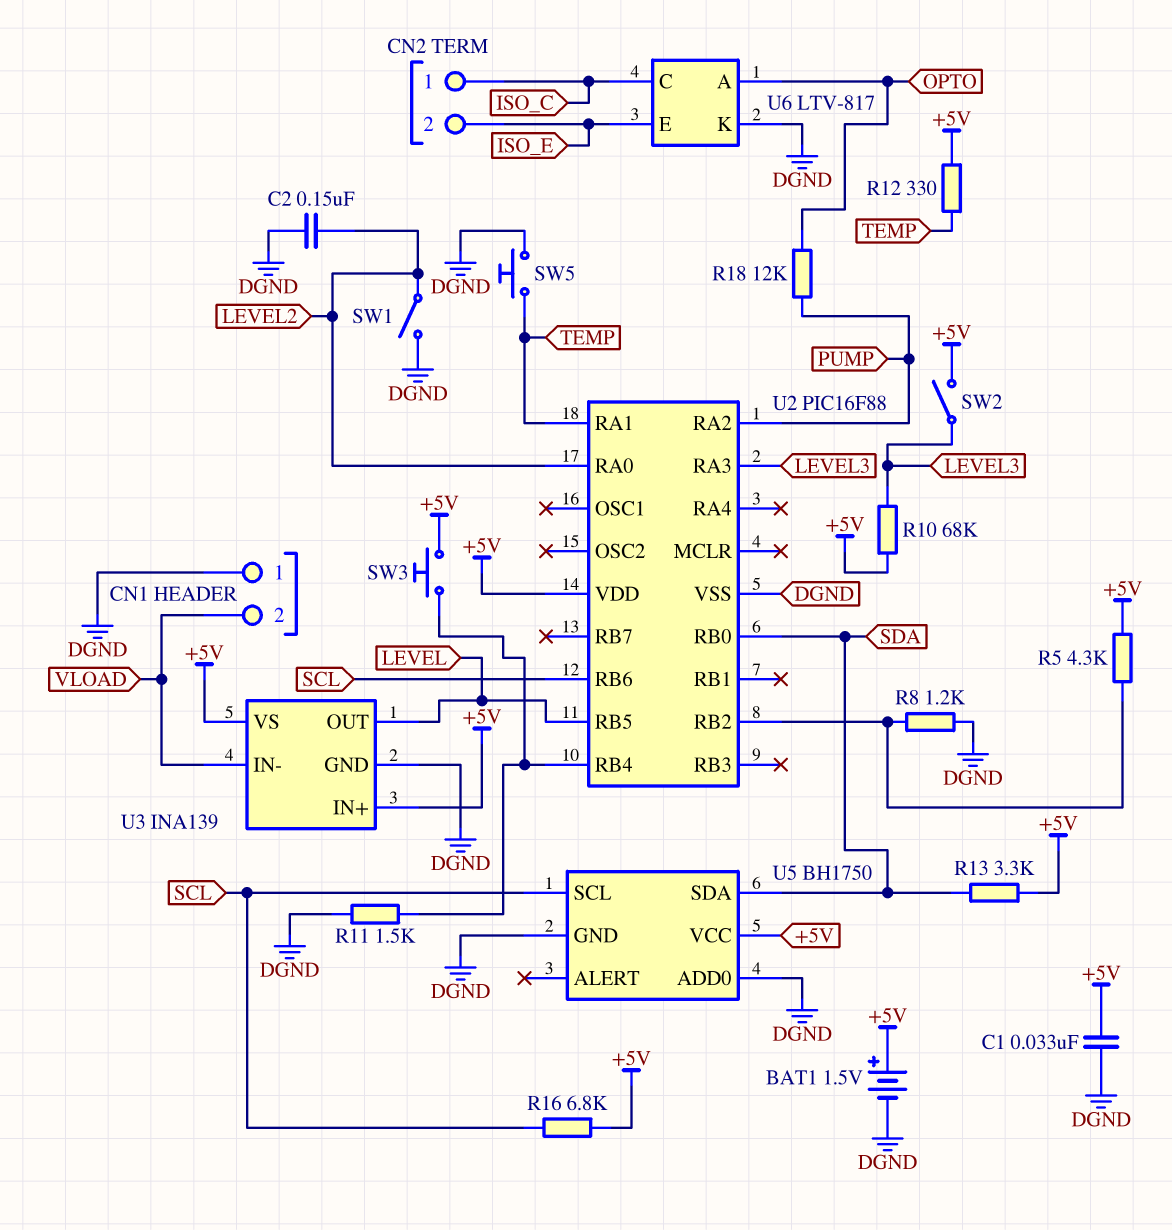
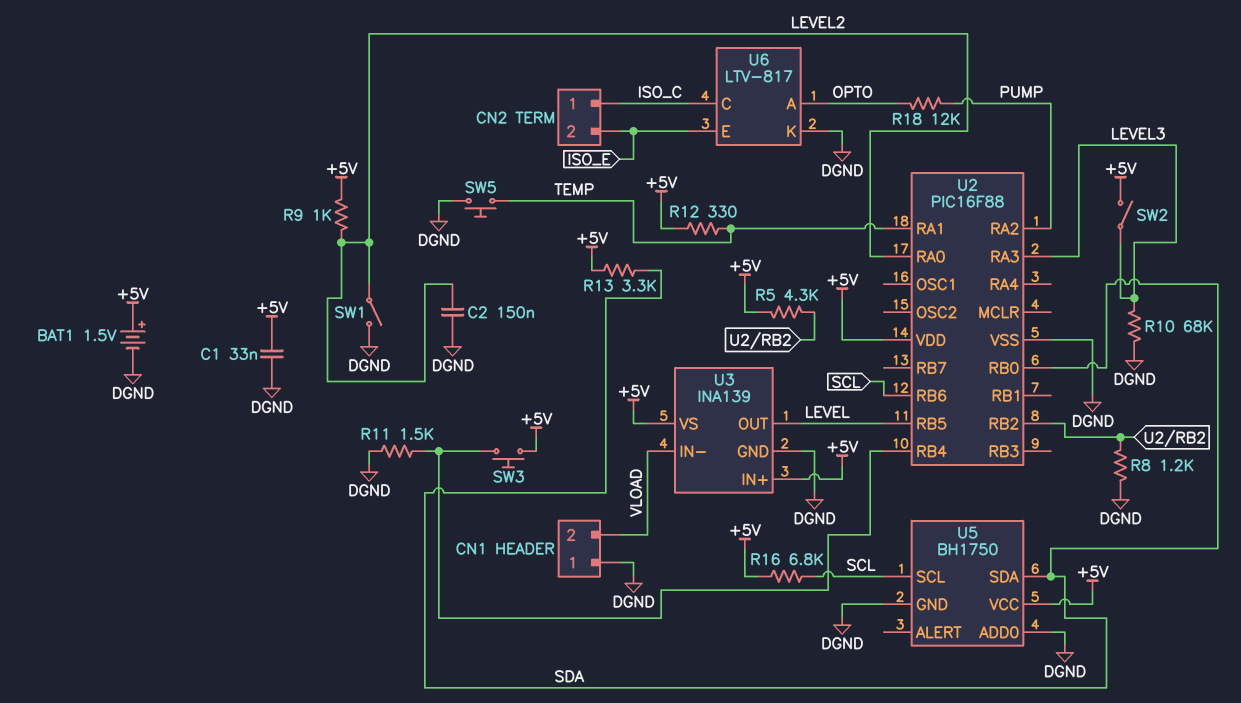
R9: none -> 1k (+5V, LEVEL2)
R10: 68k (+5V, LEVEL3) -> 68k (DGND, LEVEL3)

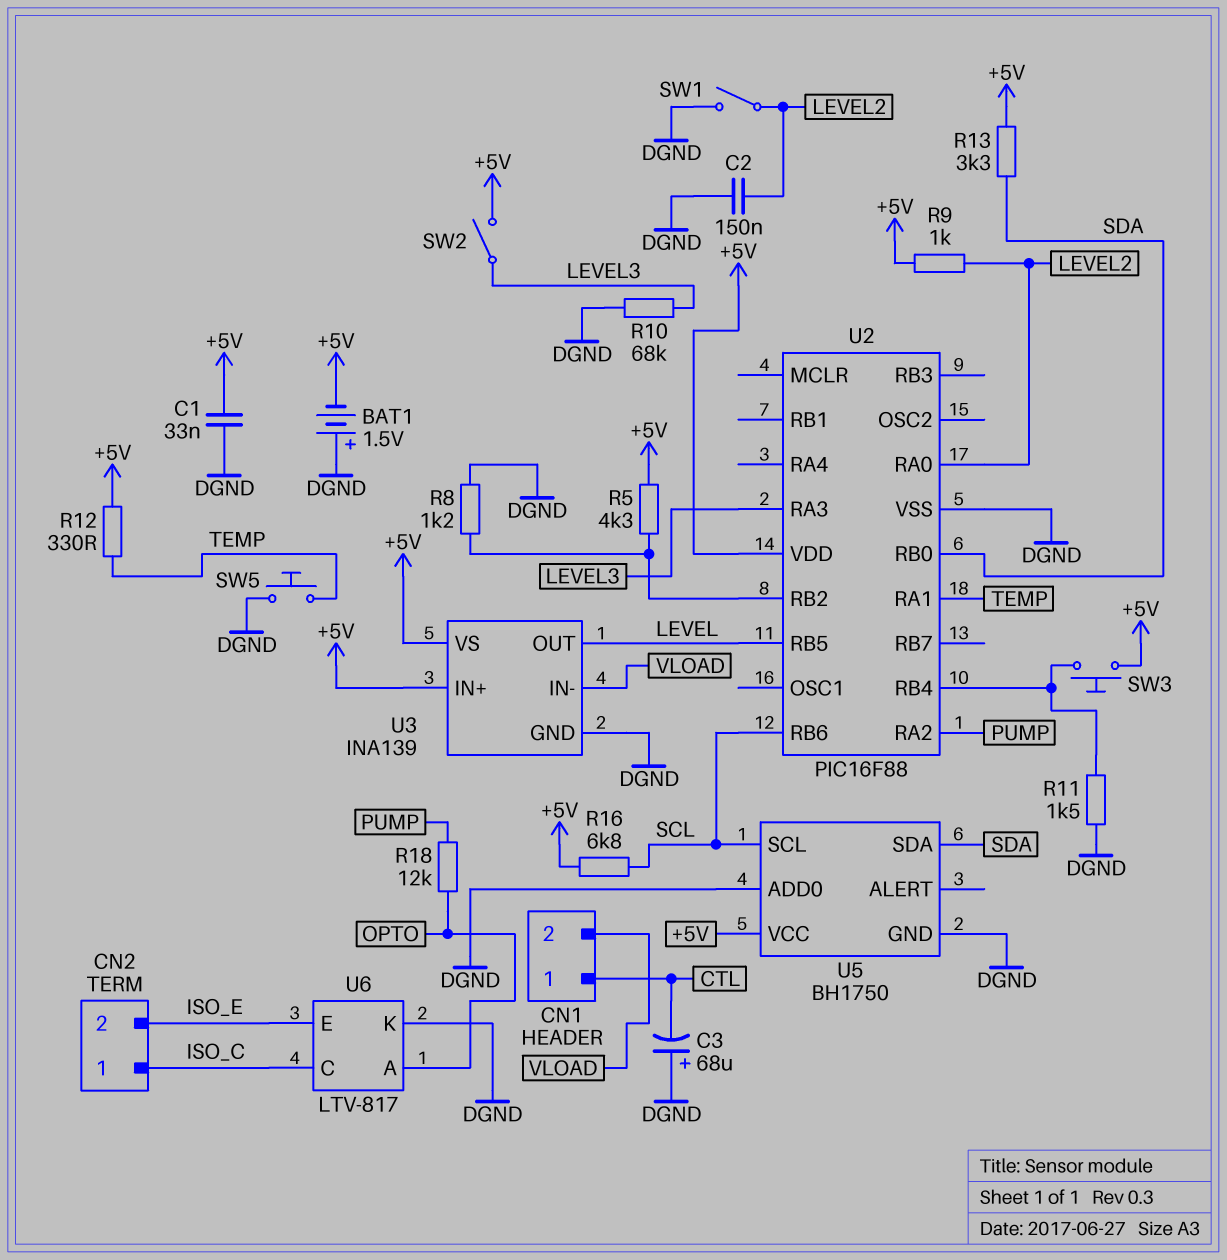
BAT1: 1.5V (plus +5V, minus DGND) -> 1.5V (plus DGND, minus +5V)
C3: none -> 68uF (plus DGND, minus CTL)
CN1 pin 1: DGND -> CTL

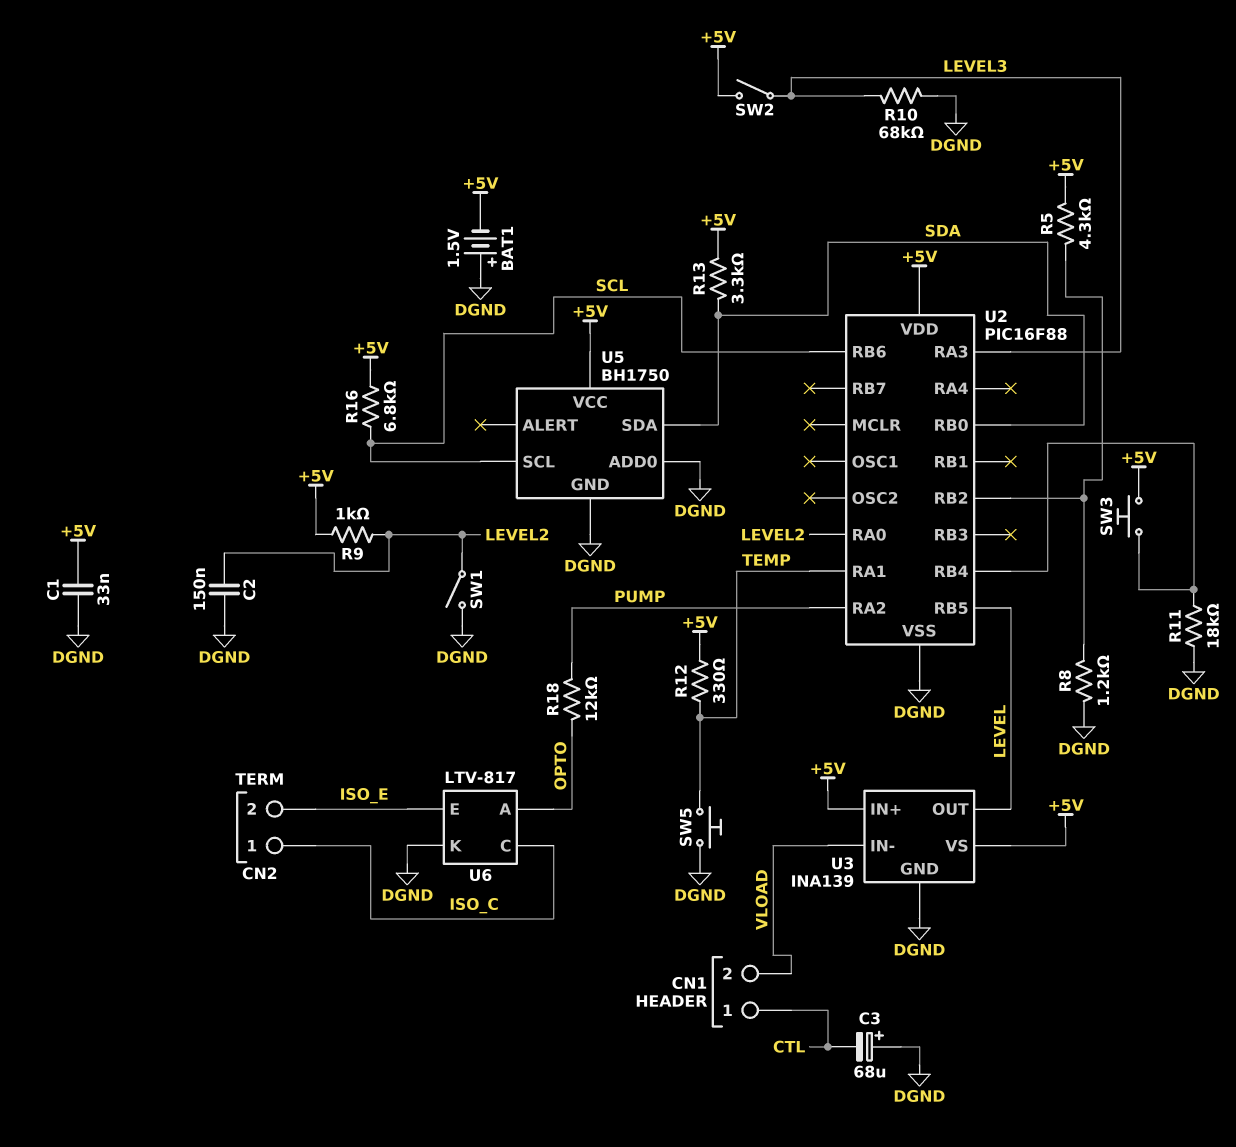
R11: 1.5k (DGND, U2/RB4) -> 18k (DGND, U2/RB4)

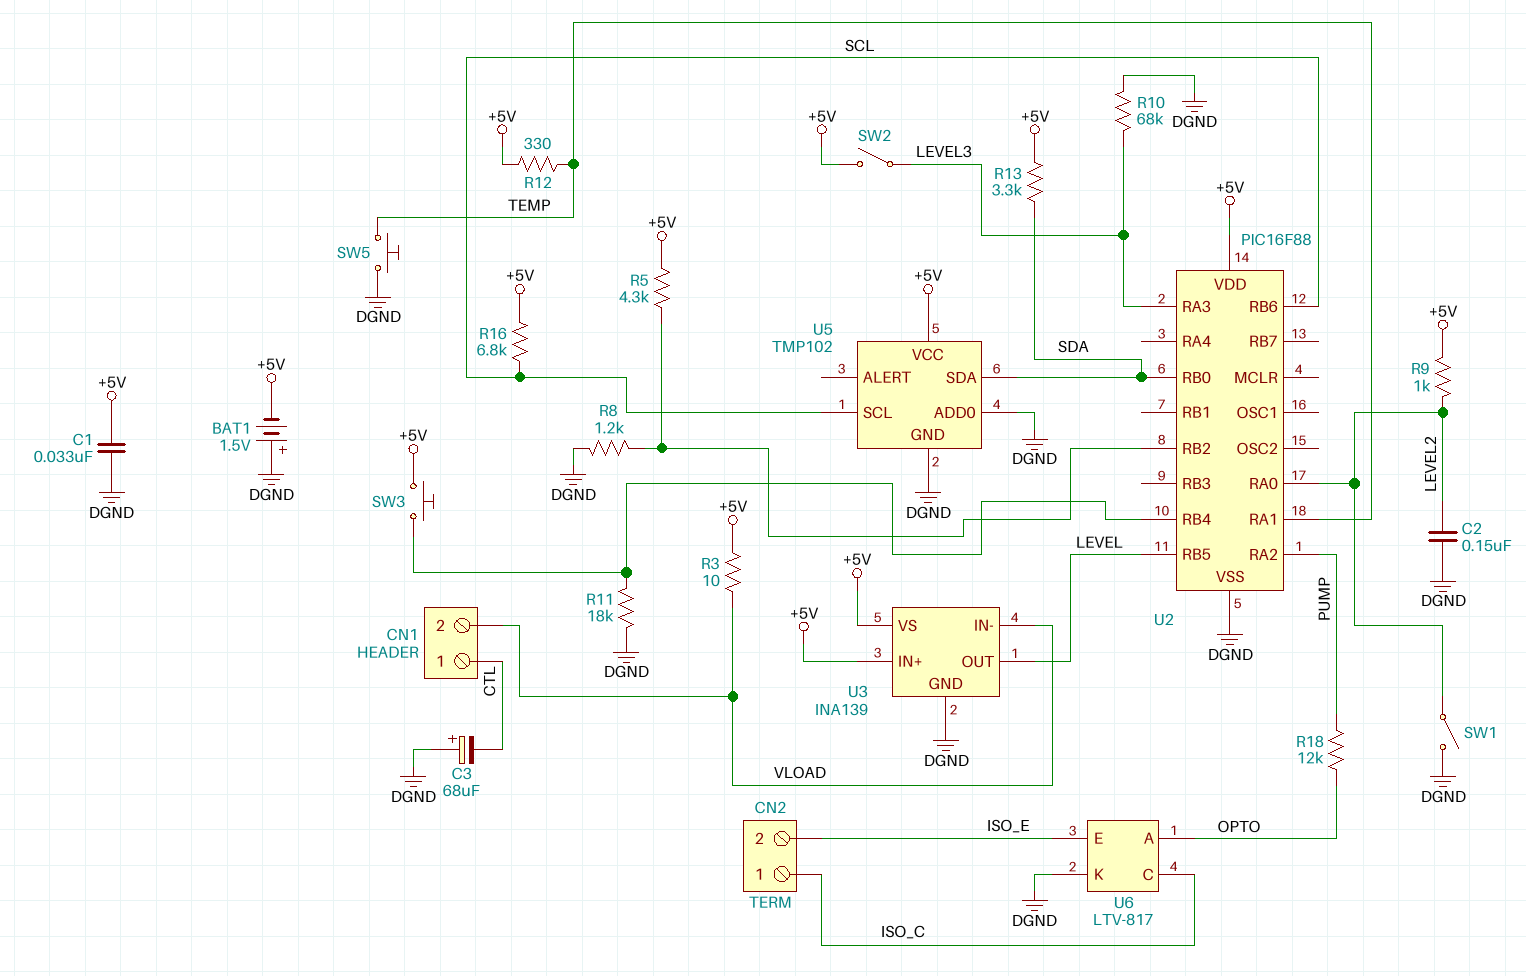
R3: none -> 10 (+5V, VLOAD)
U5: BH1750 -> TMP102

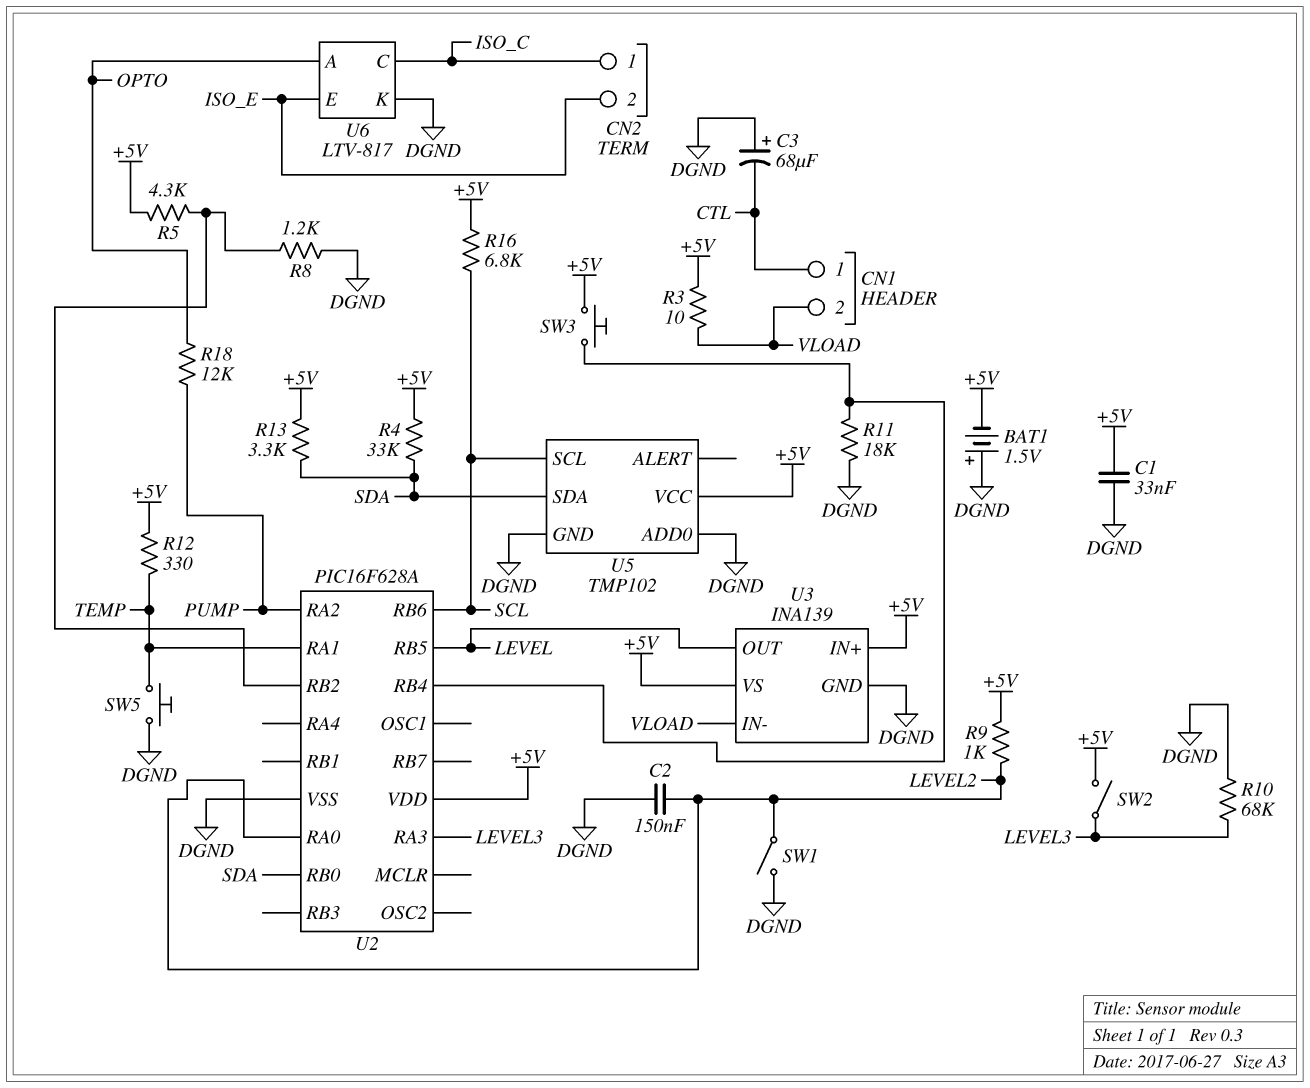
R4: none -> 33k (+5V, SDA)
U2: PIC16F88 -> PIC16F628A

